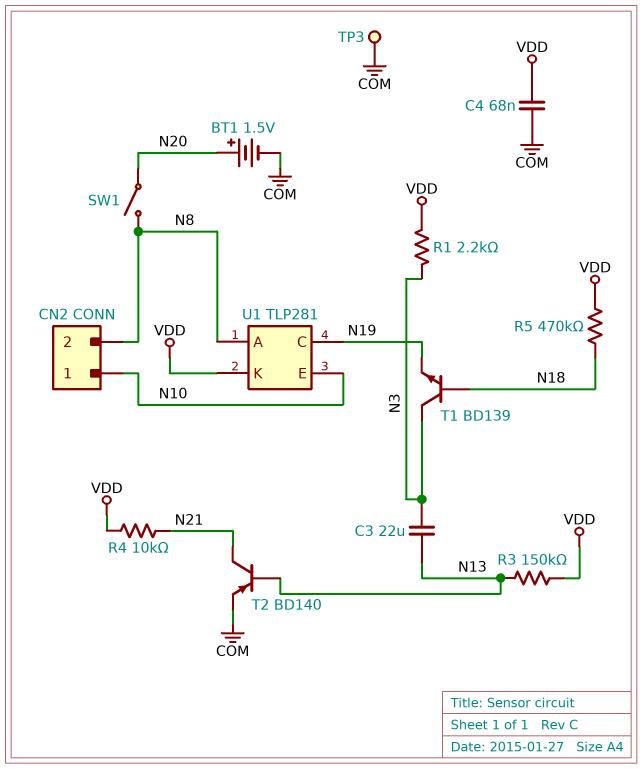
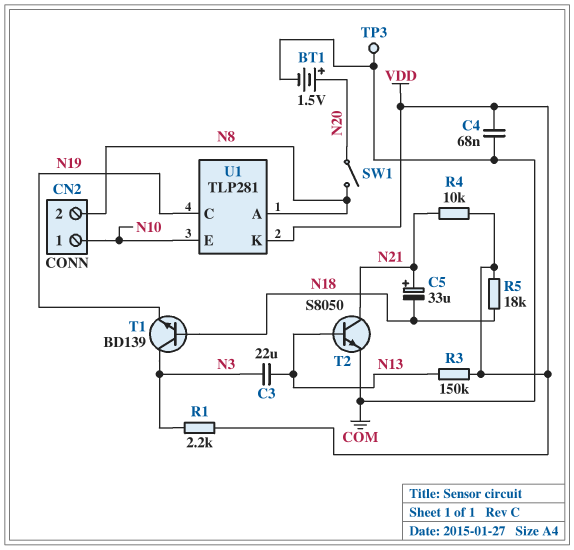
C5: none -> 33uF (plus N21, minus N18)
R5: 470k (N18, VDD) -> 18k (N18, VDD)
T2: PNP BD140 (B N13, C N21, E COM) -> NPN S8050 (B N13, C N21, E COM)

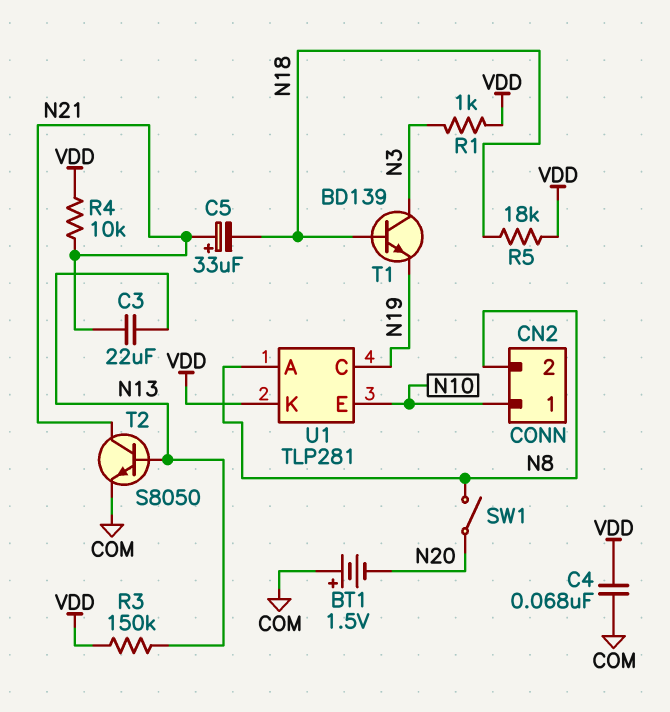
BT1: 1.5V (plus N20, minus COM) -> 1.5V (plus COM, minus N20)
C3: 22uF (N3, N13) -> 22uF (N13, N21)
R1: 2.2k (N3, VDD) -> 1k (N3, VDD)
TP3: test point (COM) -> none

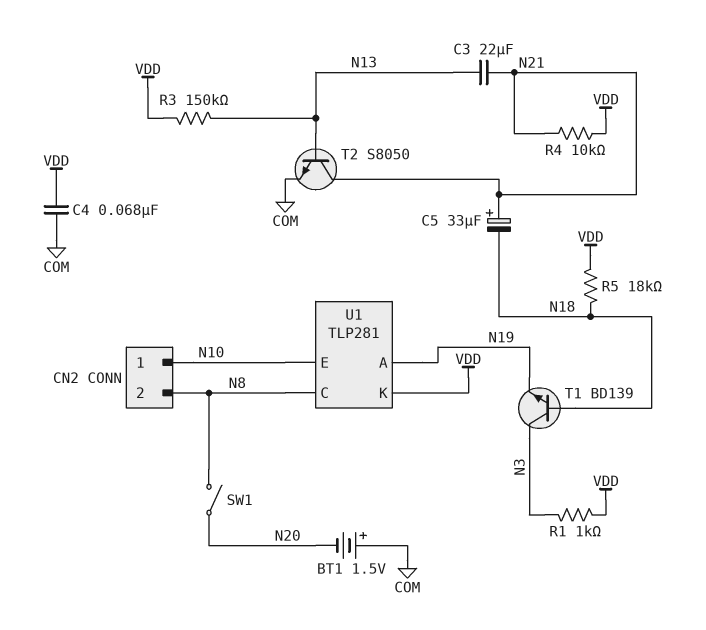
U1 pin A: N8 -> N19
U1 pin C: N19 -> N8

